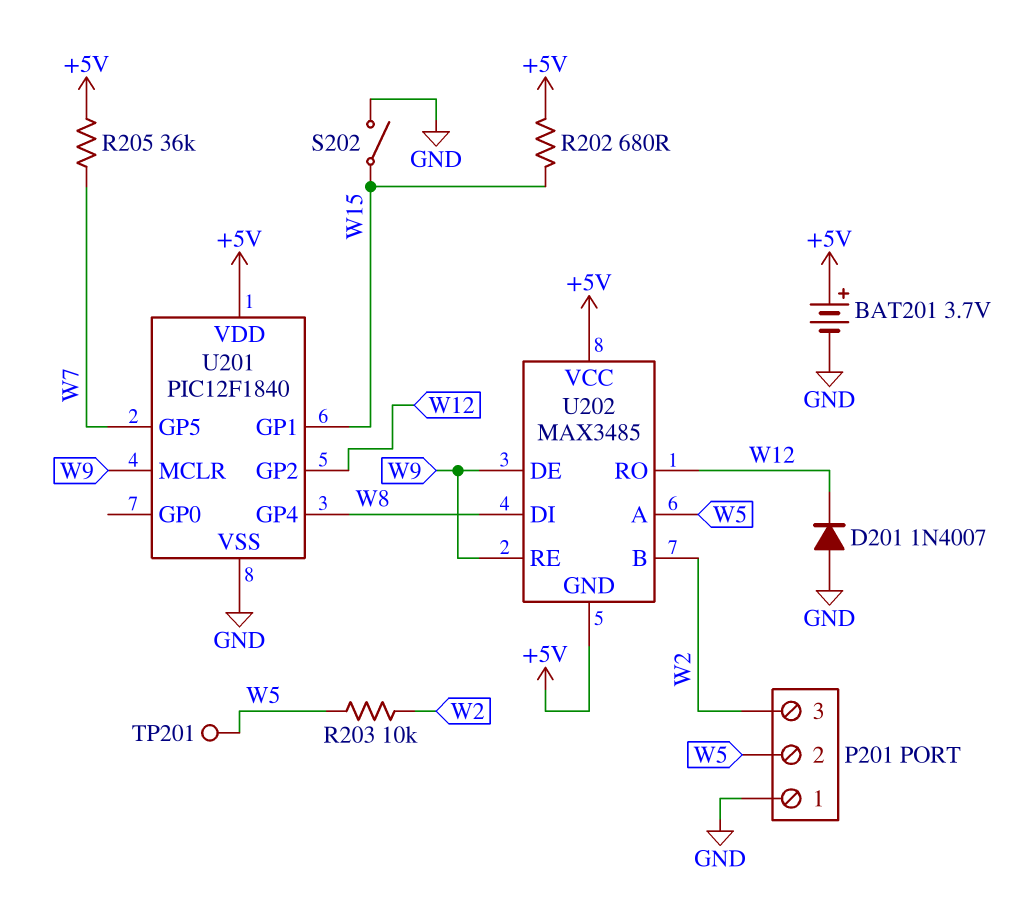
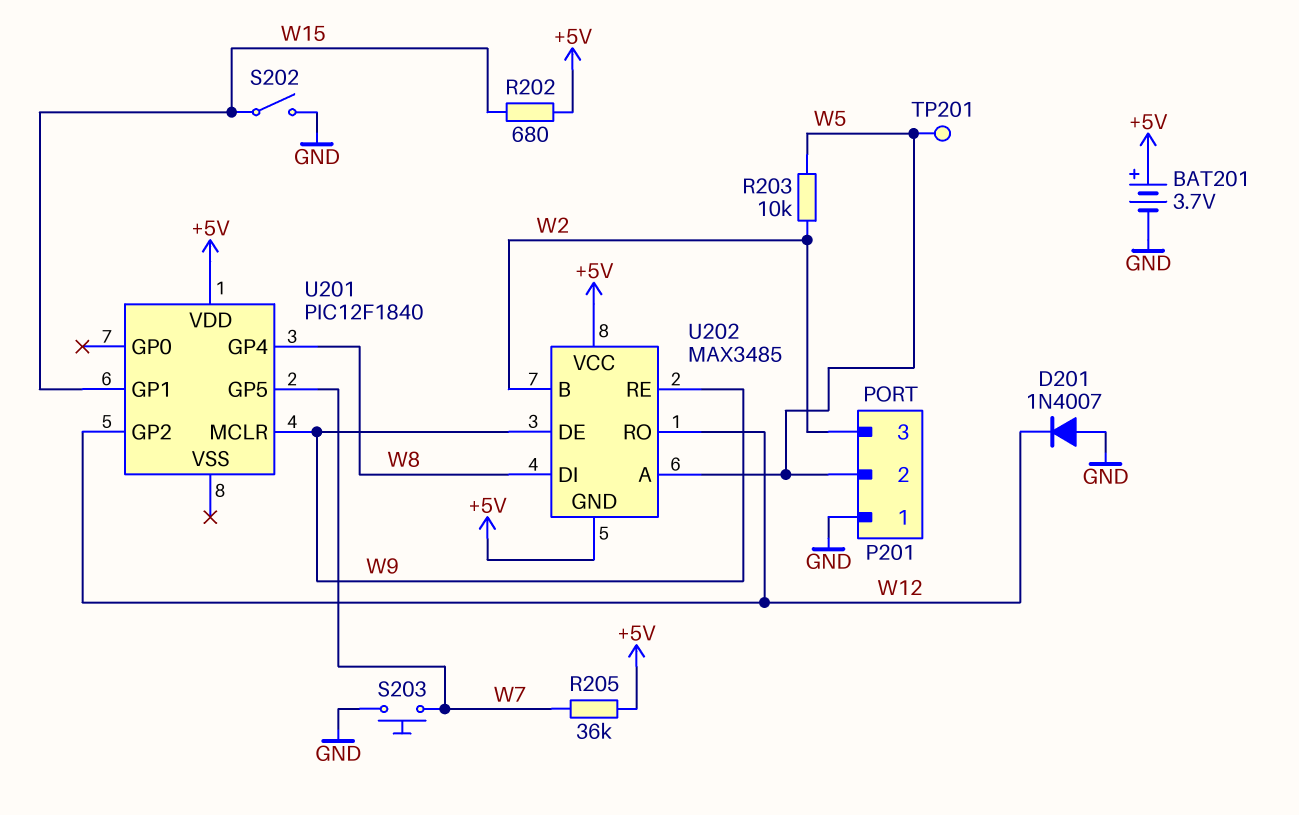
S203: none -> button (GND, W7)
U201 pin VSS: GND -> none

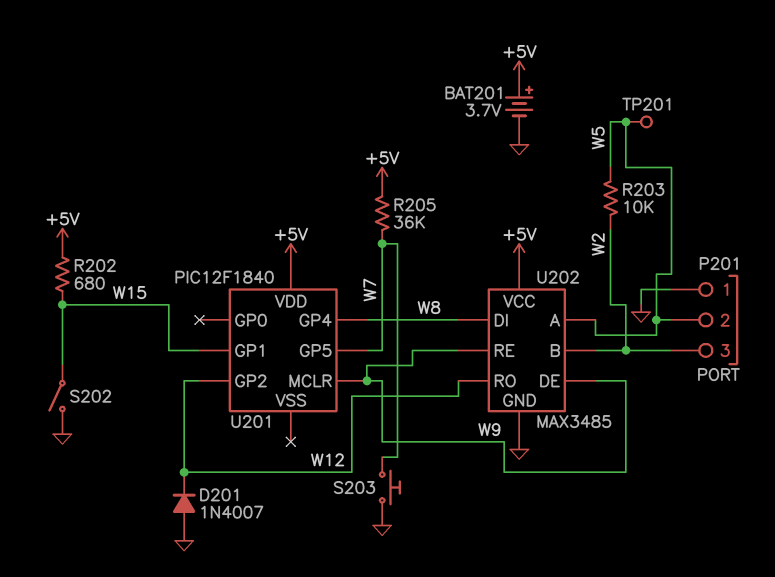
U202 pin GND: +5V -> GND

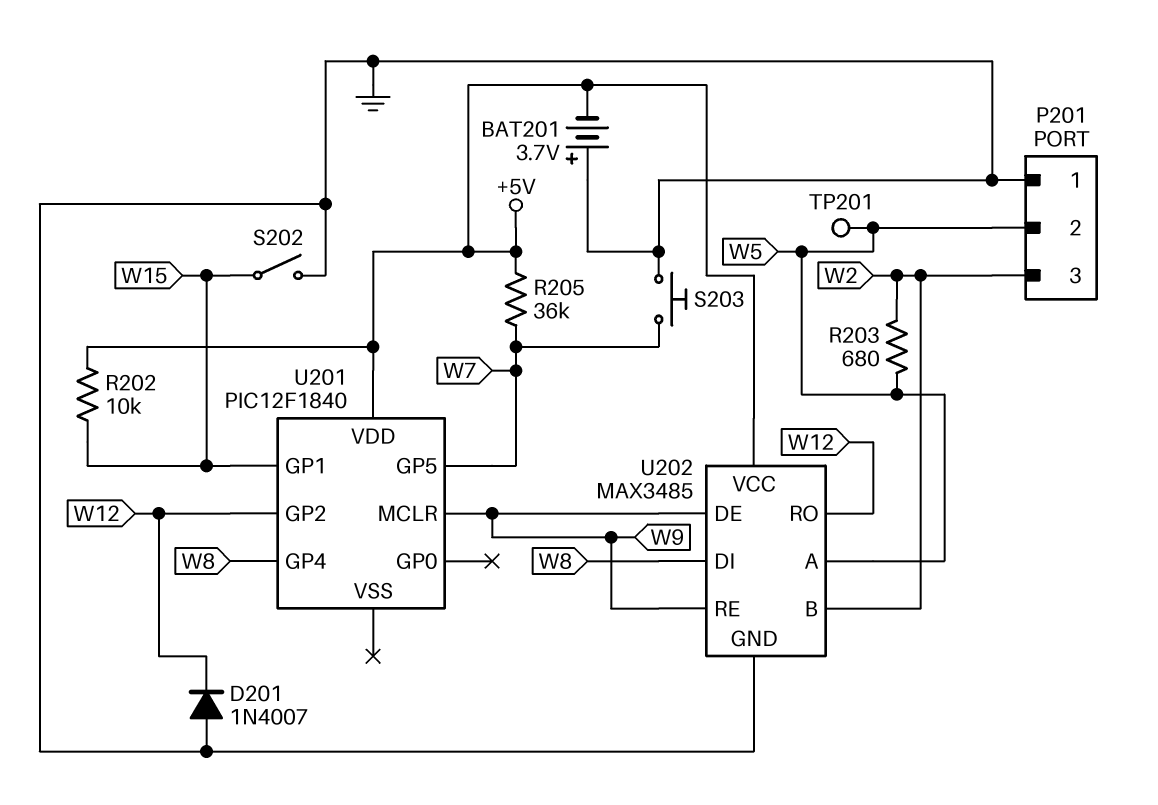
BAT201: 3.7V (plus +5V, minus GND) -> 3.7V (plus GND, minus +5V)
R202: 680 (+5V, W15) -> 10k (+5V, W15)
R203: 10k (W2, W5) -> 680 (W2, W5)

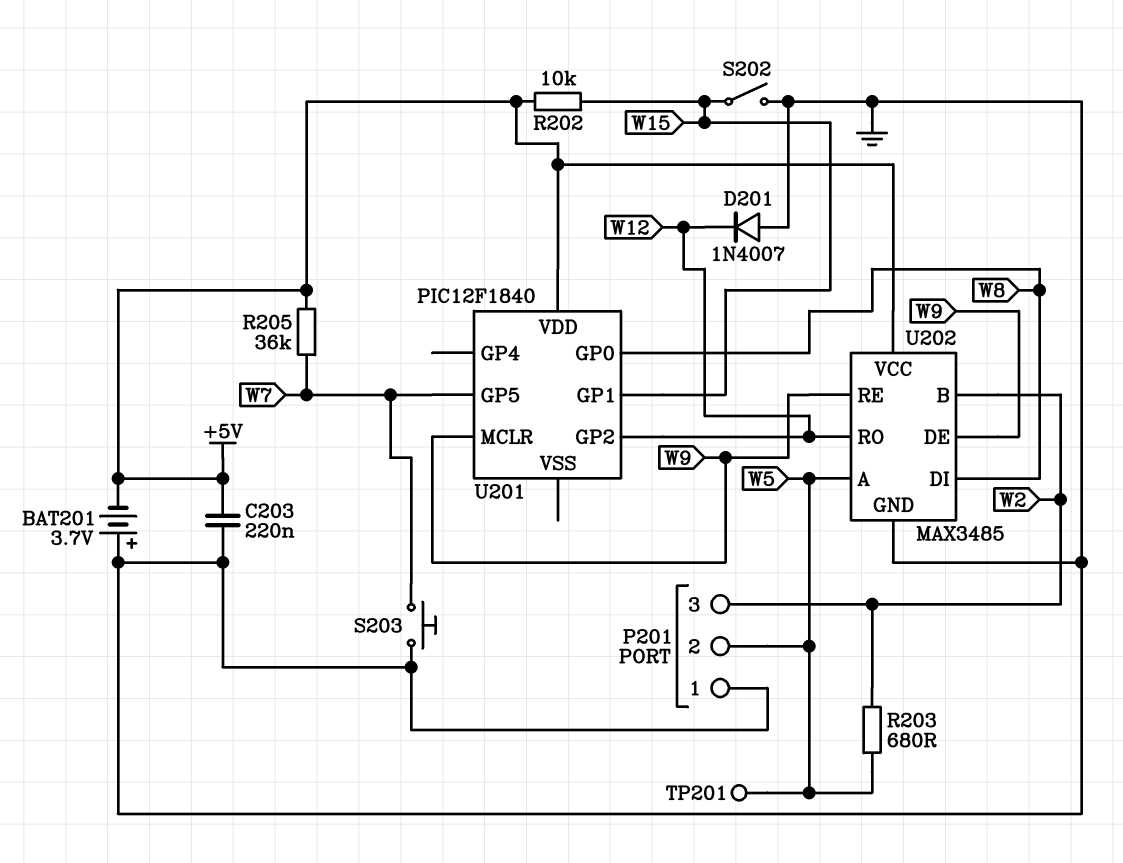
C203: none -> 220nF (+5V, GND)
U201 pin GP0: none -> W8
U201 pin GP4: W8 -> none

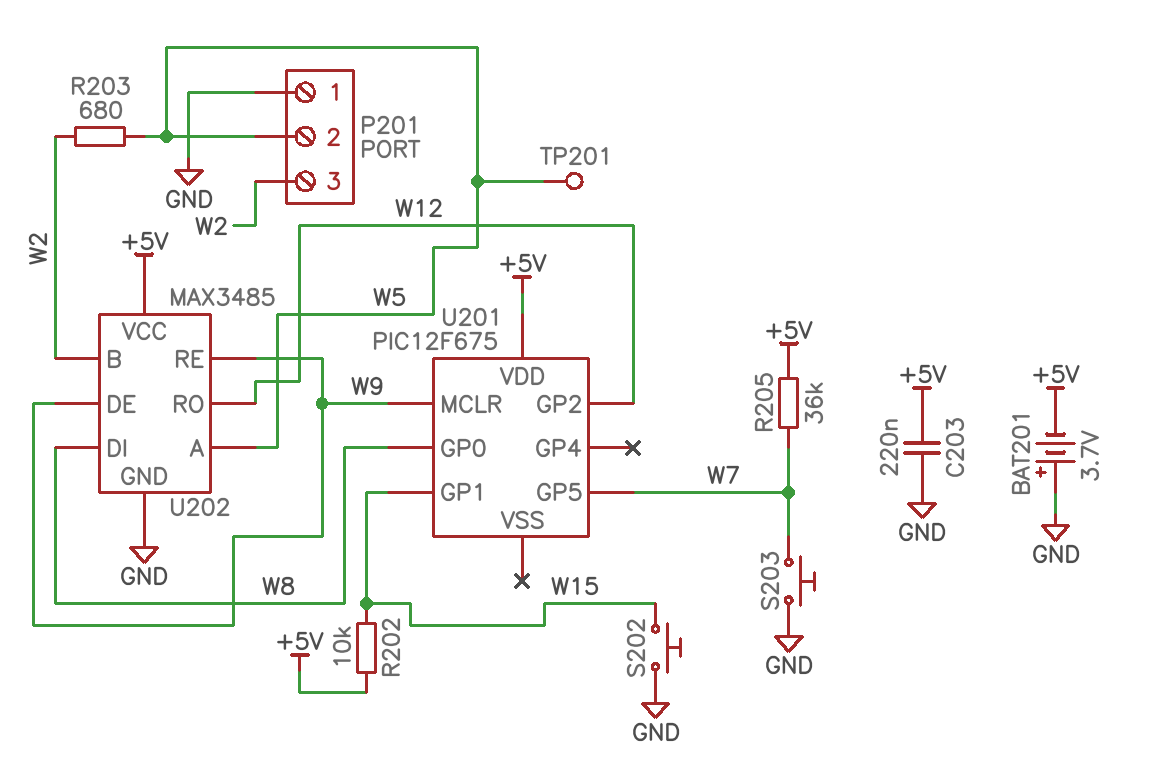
D201: diode 1N4007 (A GND, K W12) -> none
S202: switch (GND, W15) -> button (GND, W15)
U201: PIC12F1840 -> PIC12F675

